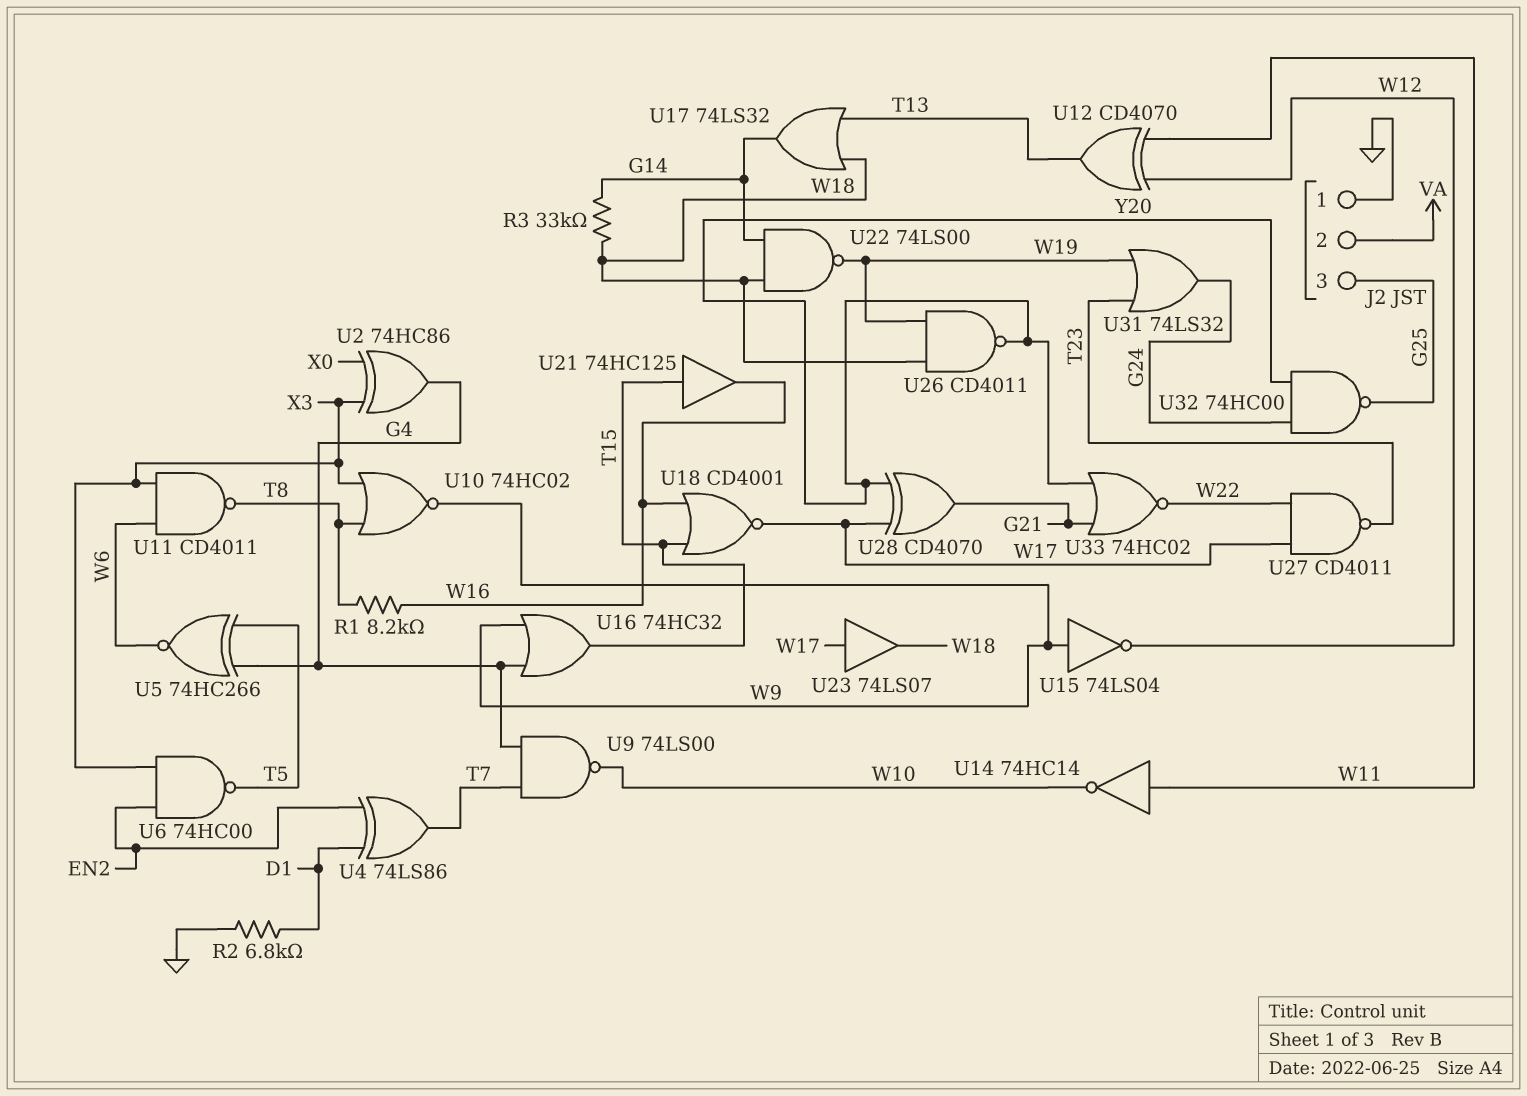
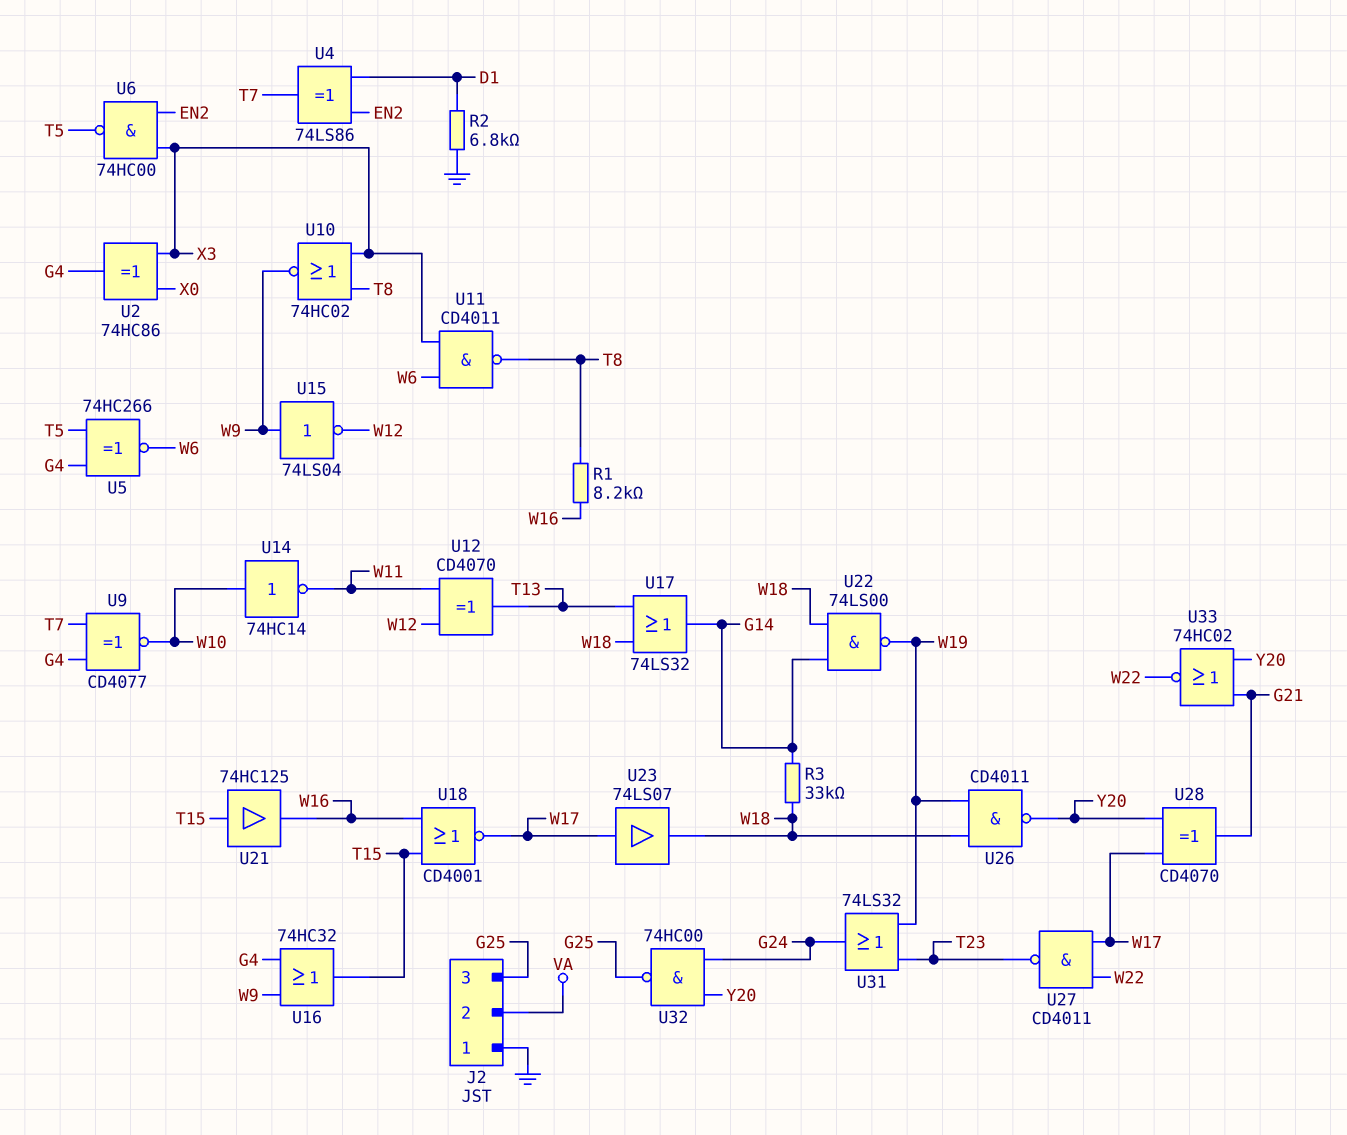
U9: NAND 74LS00 (in G4, in T7, out W10) -> XNOR CD4077 (in G4, in T7, out W10)
U14: NOT 74HC14 (in W11, out W10) -> NOT 74HC14 (in W10, out W11)

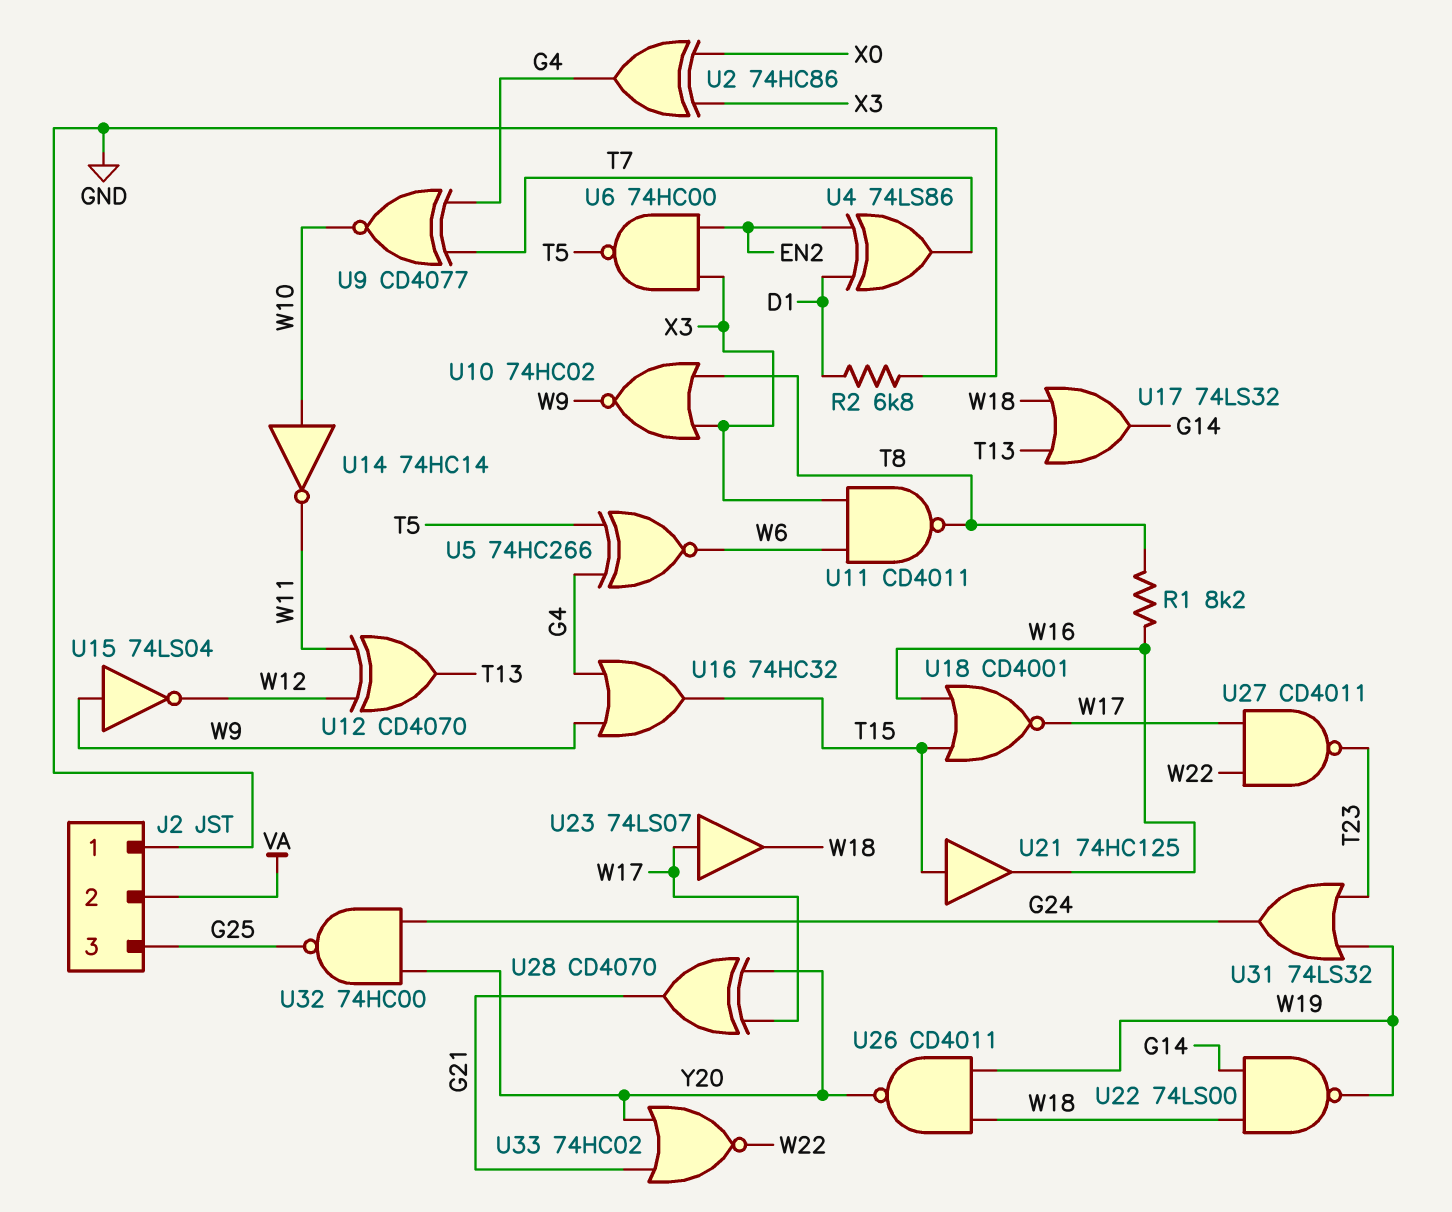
R3: 33k (G14, W18) -> none

